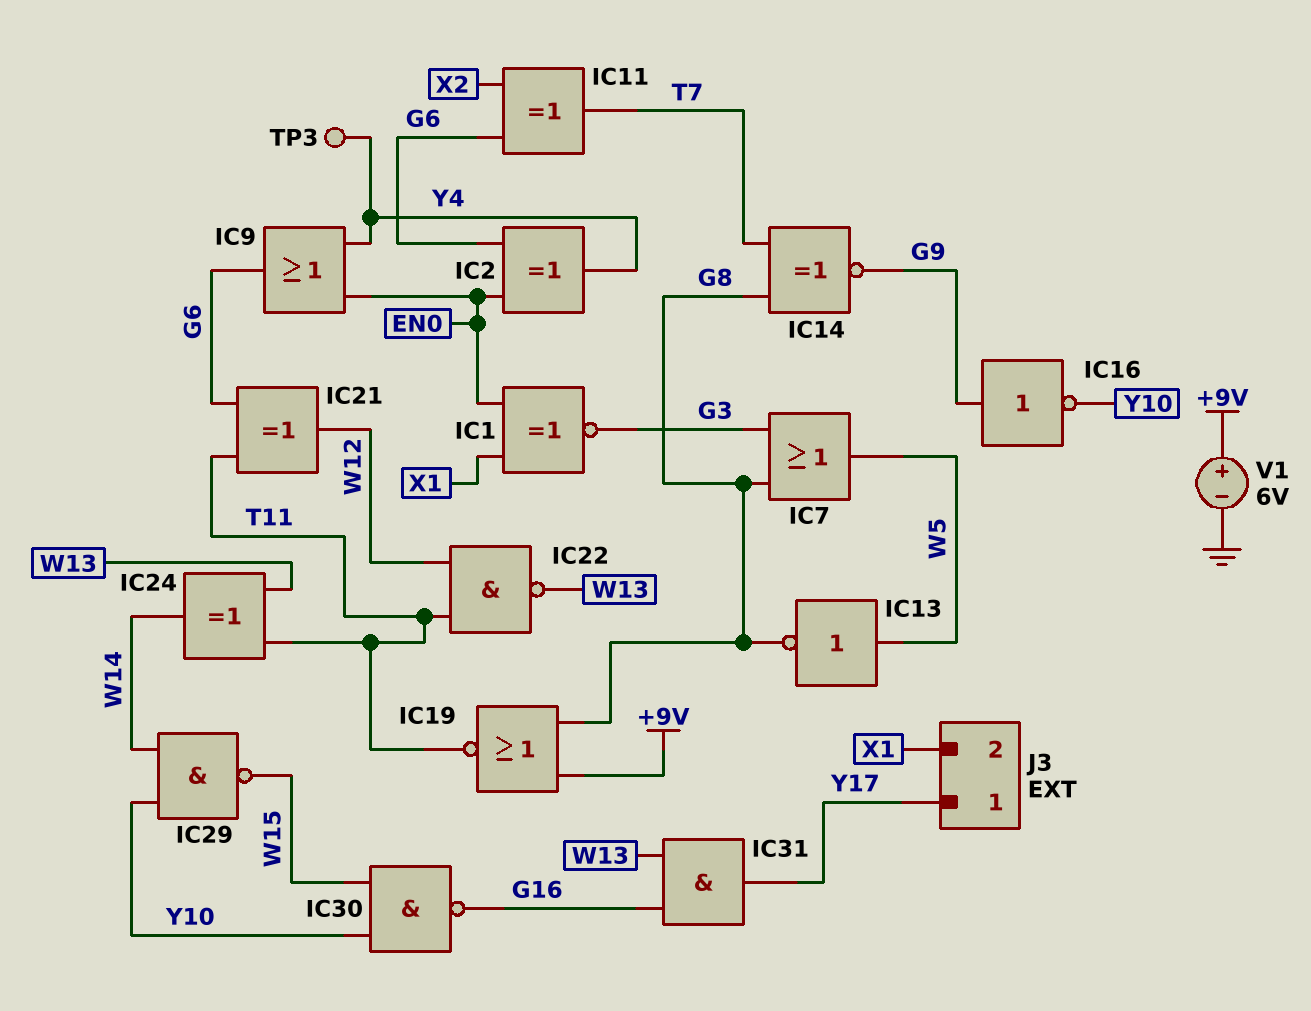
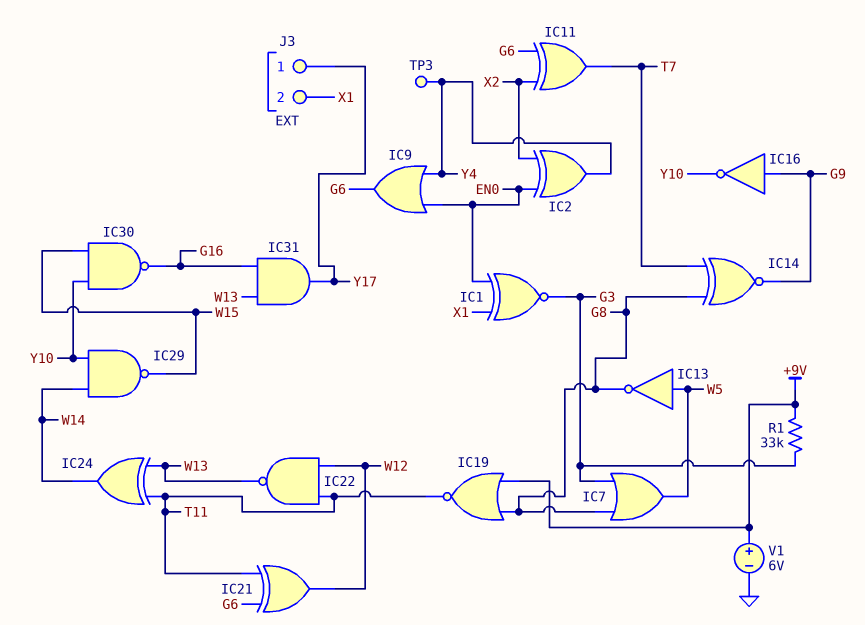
IC2: XOR (in EN0, in G6, out Y4) -> XOR (in EN0, in X2, out Y4)
R1: none -> 33k (+9V, G3)

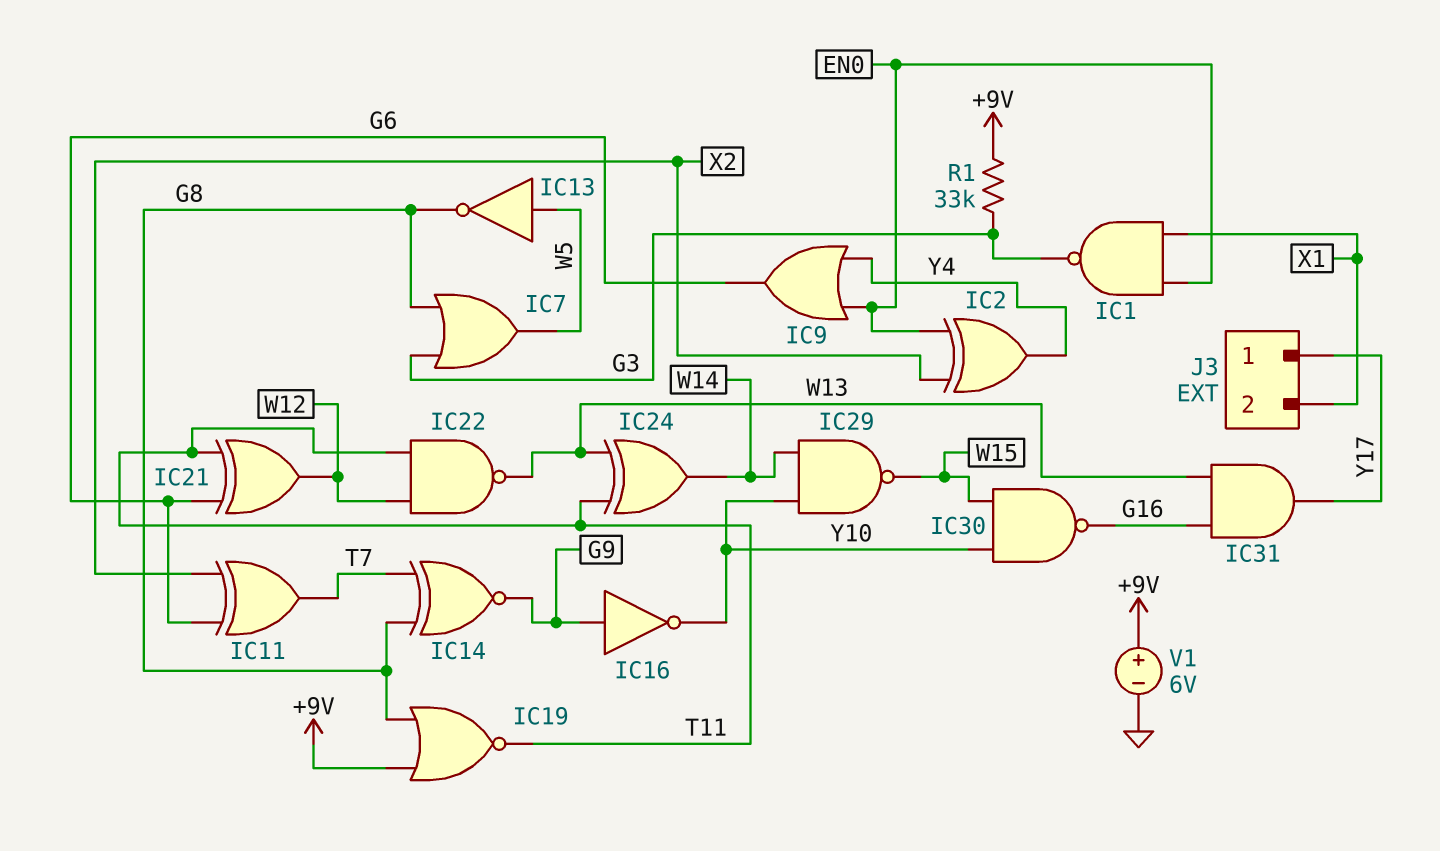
IC1: XNOR (in EN0, in X1, out G3) -> NAND (in EN0, in X1, out G3)
TP3: test point (Y4) -> none

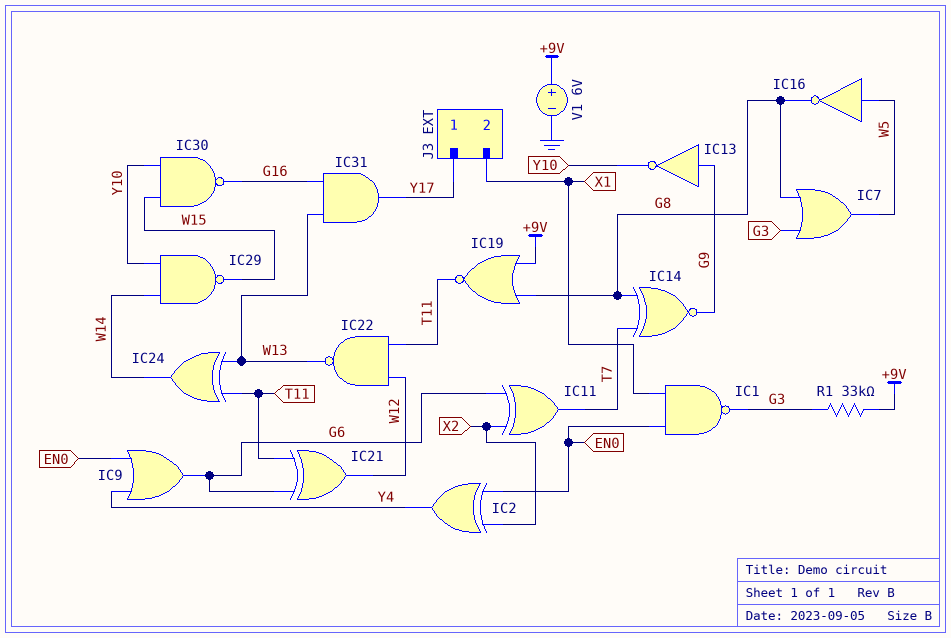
IC13: NOT (in W5, out G8) -> NOT (in G9, out Y10)
IC16: NOT (in G9, out Y10) -> NOT (in W5, out G8)

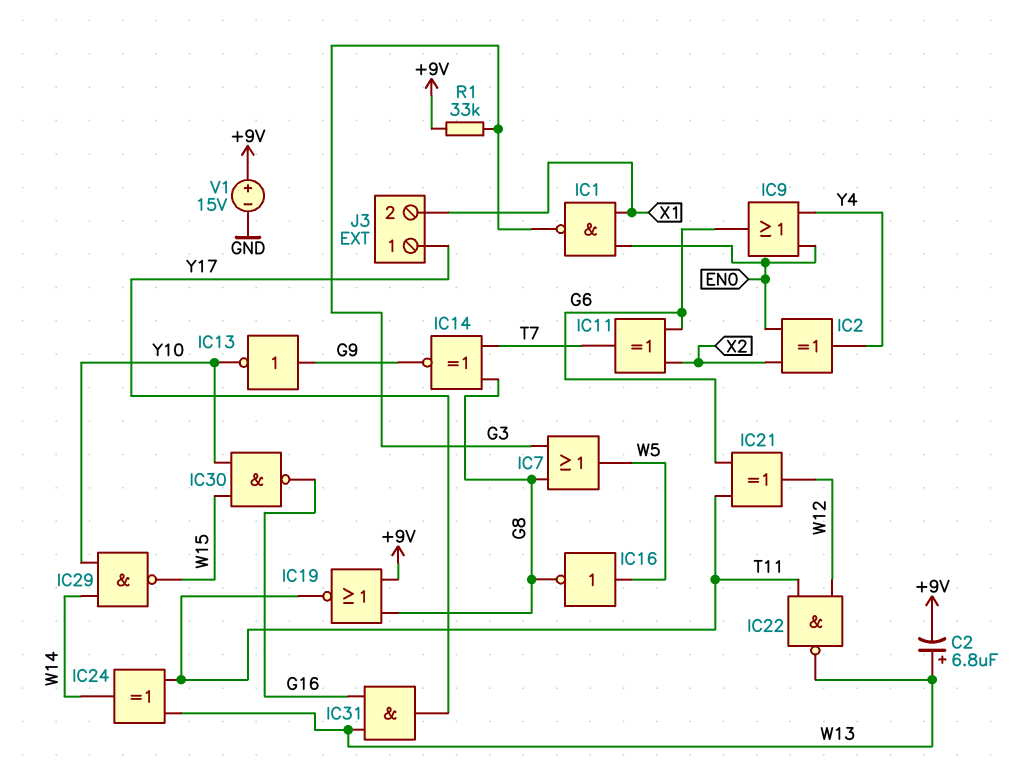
C2: none -> 6.8uF (plus W13, minus +9V)
V1: 6V (plus +9V, minus GND) -> 15V (plus +9V, minus GND)

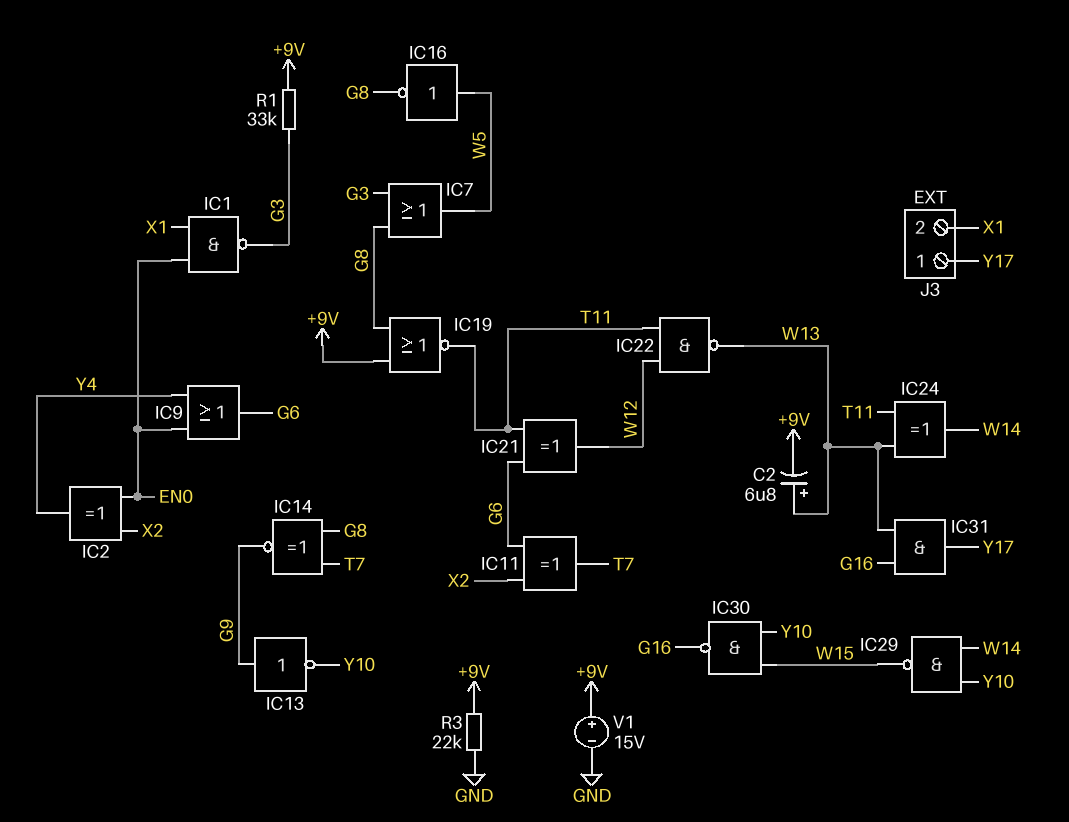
R3: none -> 22k (+9V, GND)

